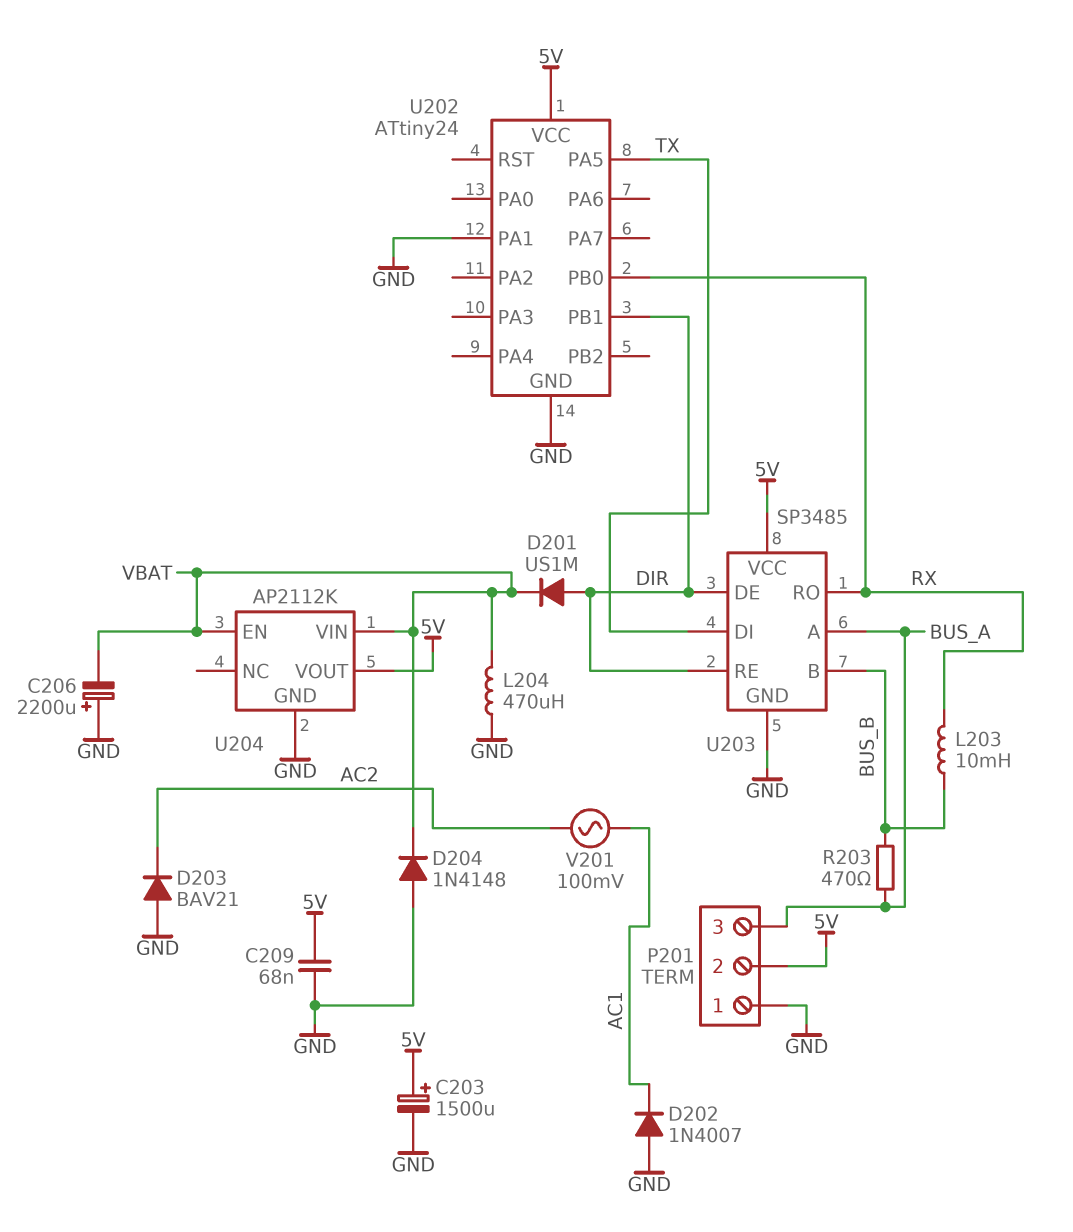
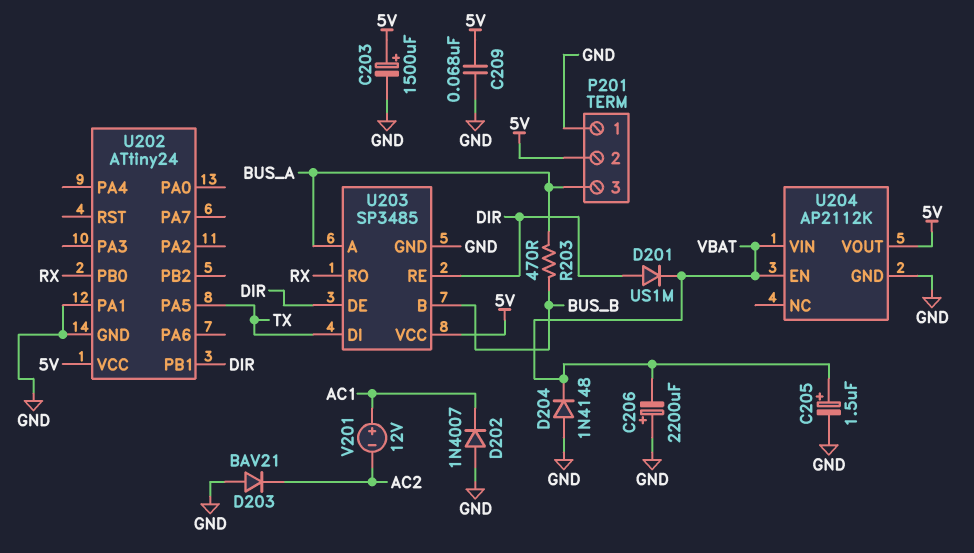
C205: none -> 1.5uF (plus VBAT, minus GND)
L203: 10mH (BUS_B, RX) -> none
L204: 470uH (GND, VBAT) -> none
V201: AC 100mV (AC1, AC2) -> 12V (plus AC1, minus AC2)

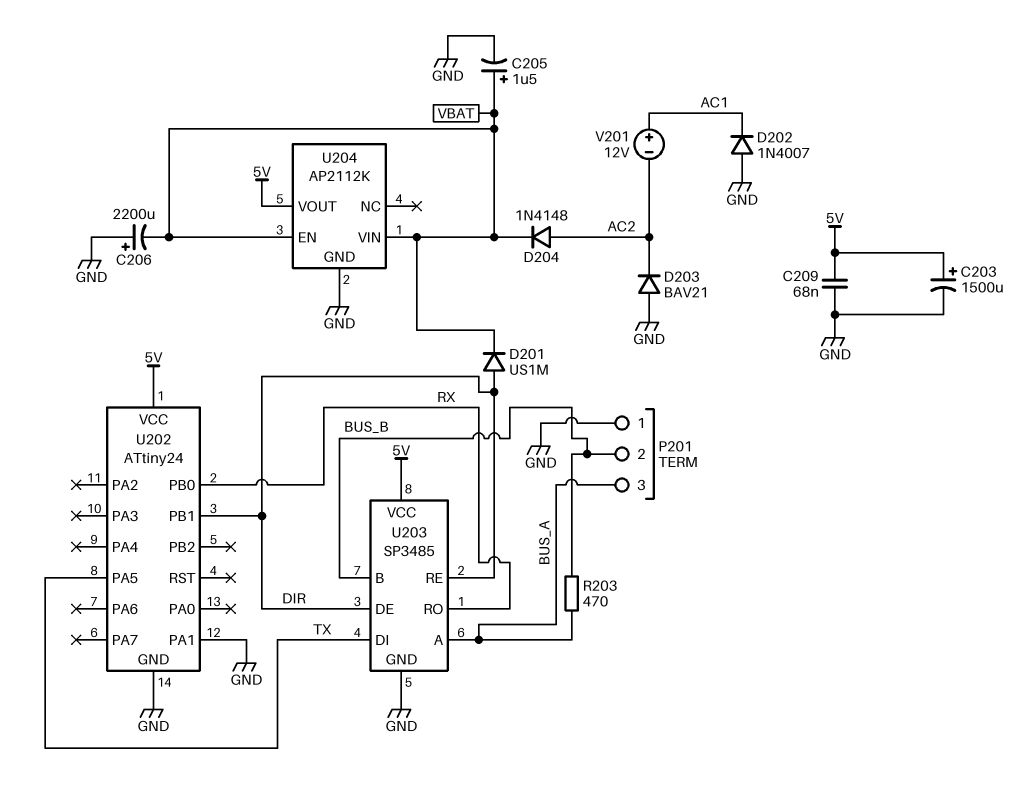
D204: diode 1N4148 (A GND, K VBAT) -> diode 1N4148 (A AC2, K VBAT)
P201 pin 2: 5V -> BUS_B

